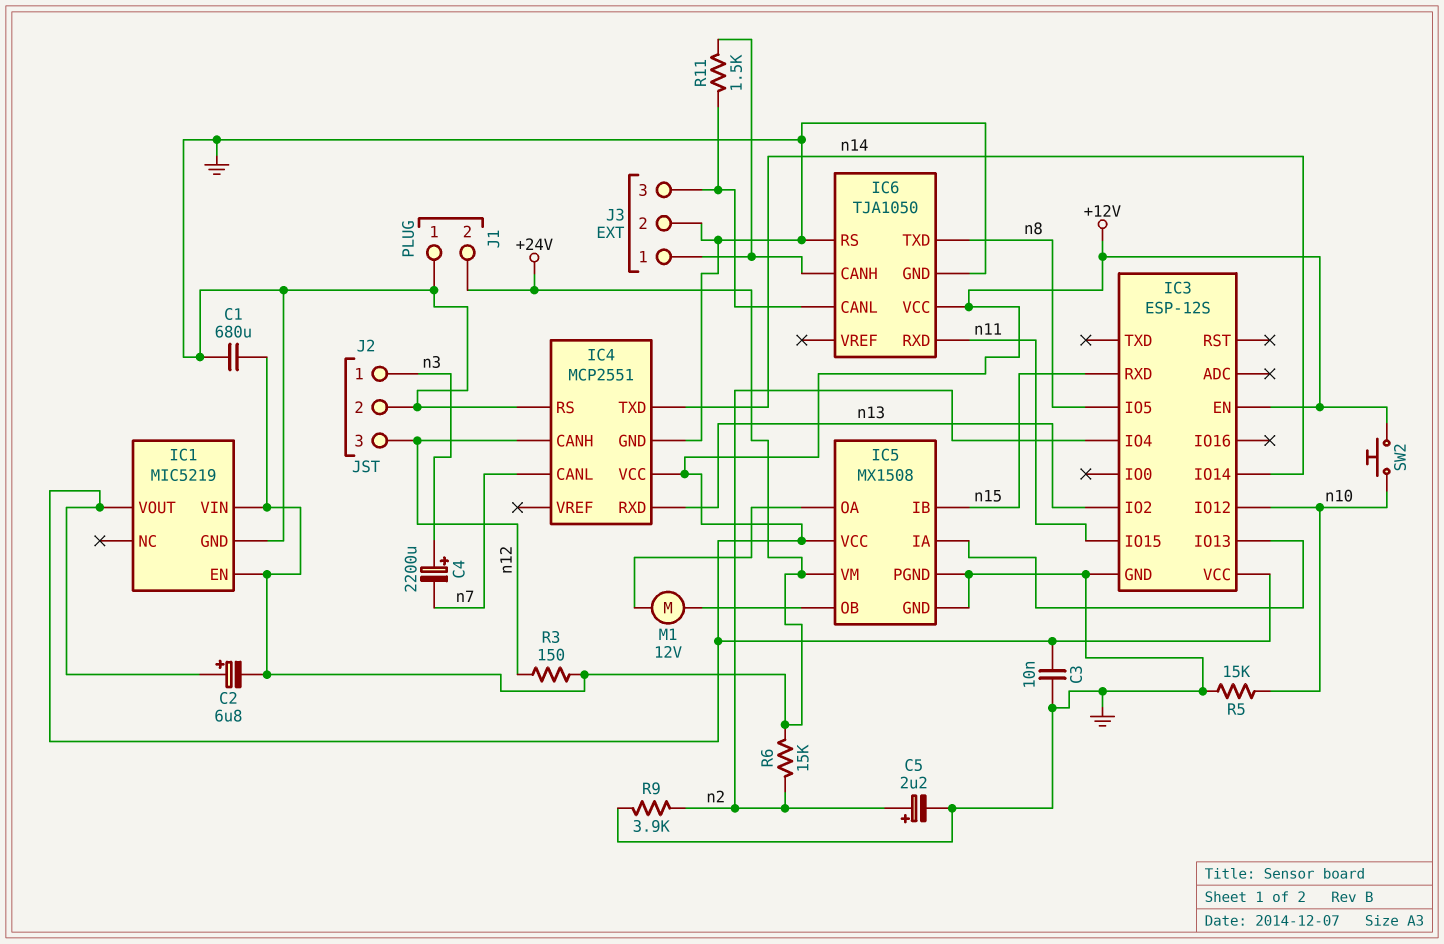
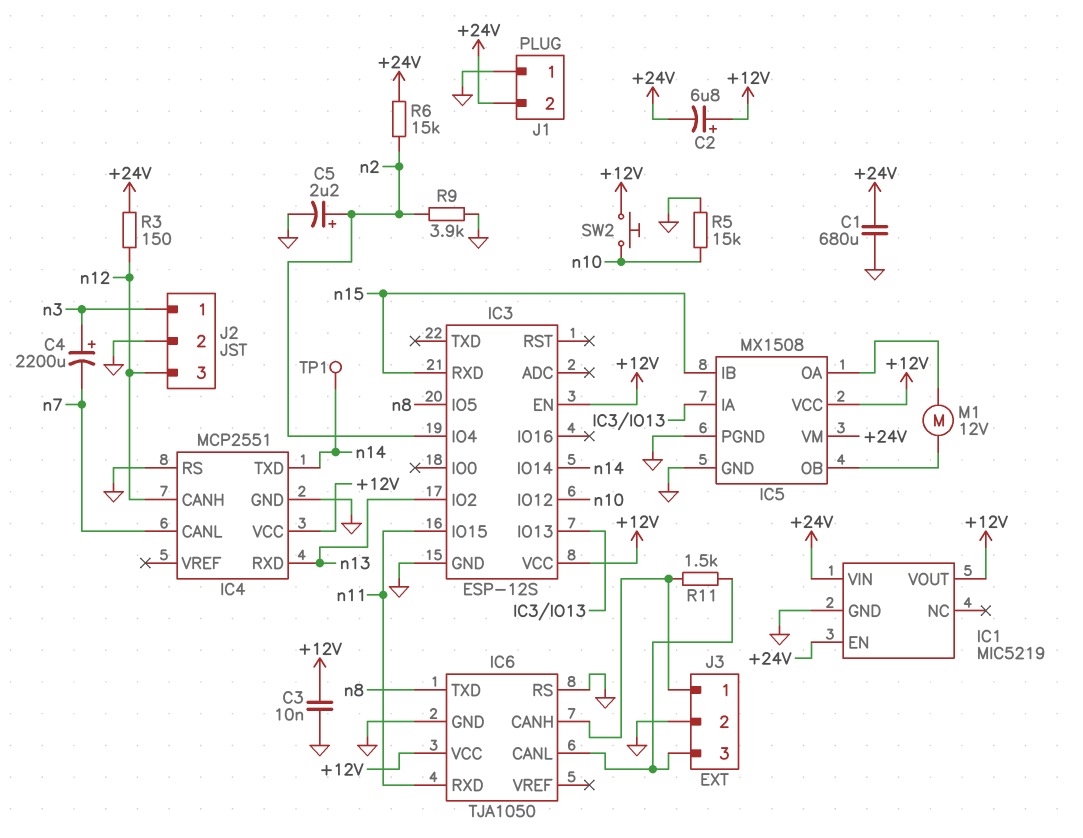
TP1: none -> test point (n14)

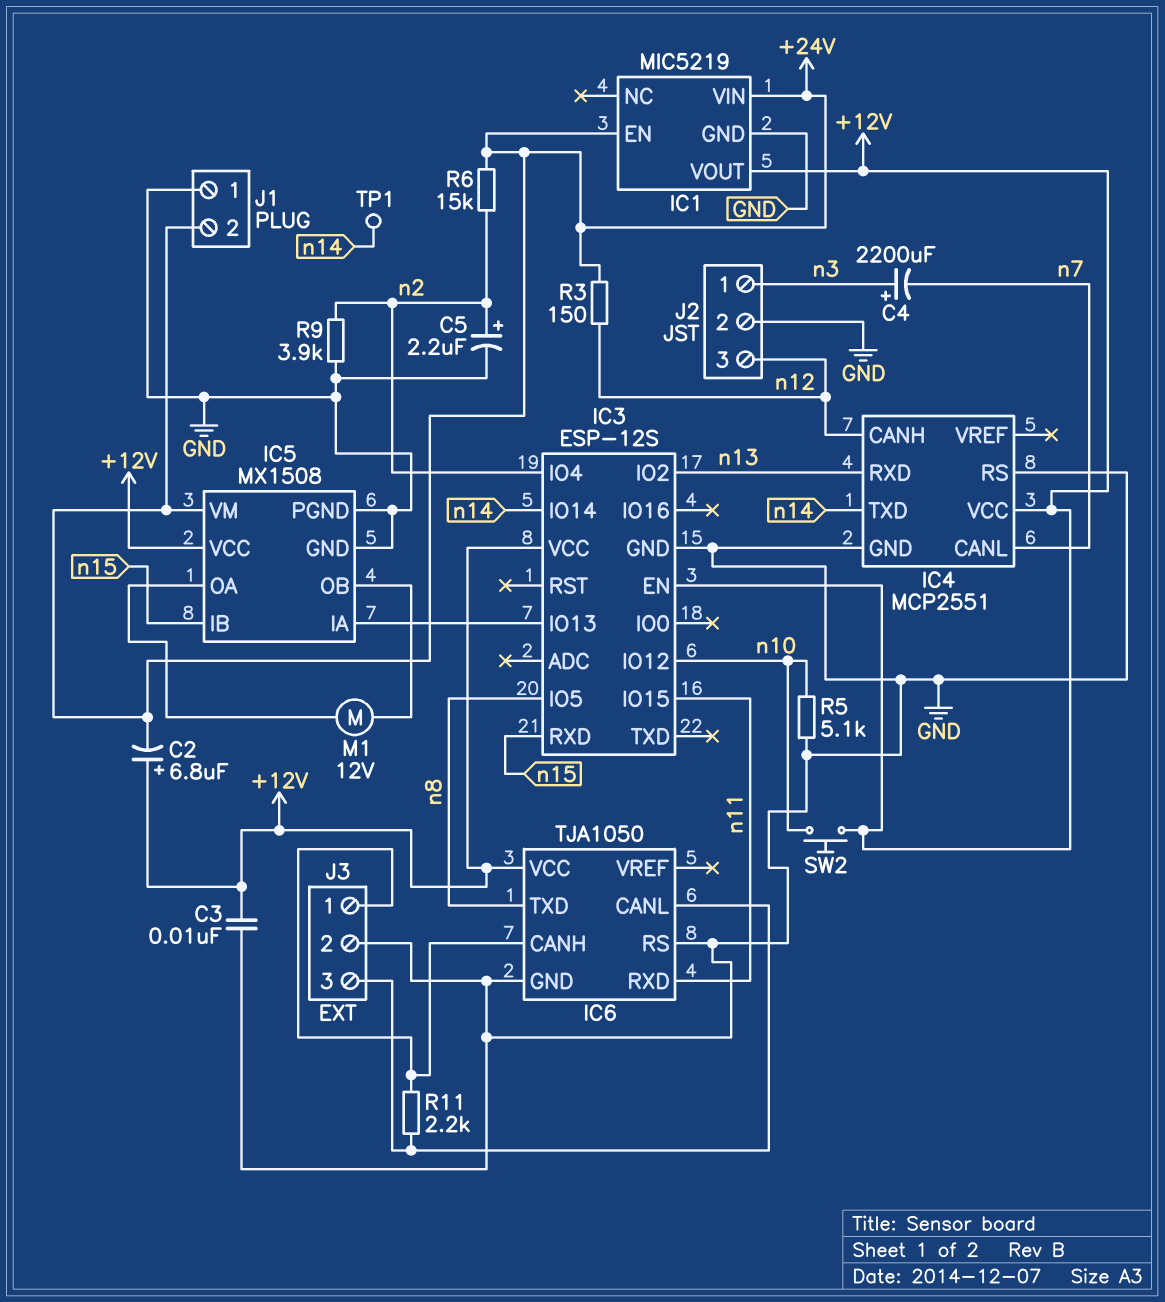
C1: 680uF (+24V, GND) -> none
R5: 15k (GND, n10) -> 5.1k (GND, n10)
R11: 1.5k (IC6/CANH, IC6/CANL) -> 2.2k (IC6/CANH, IC6/CANL)

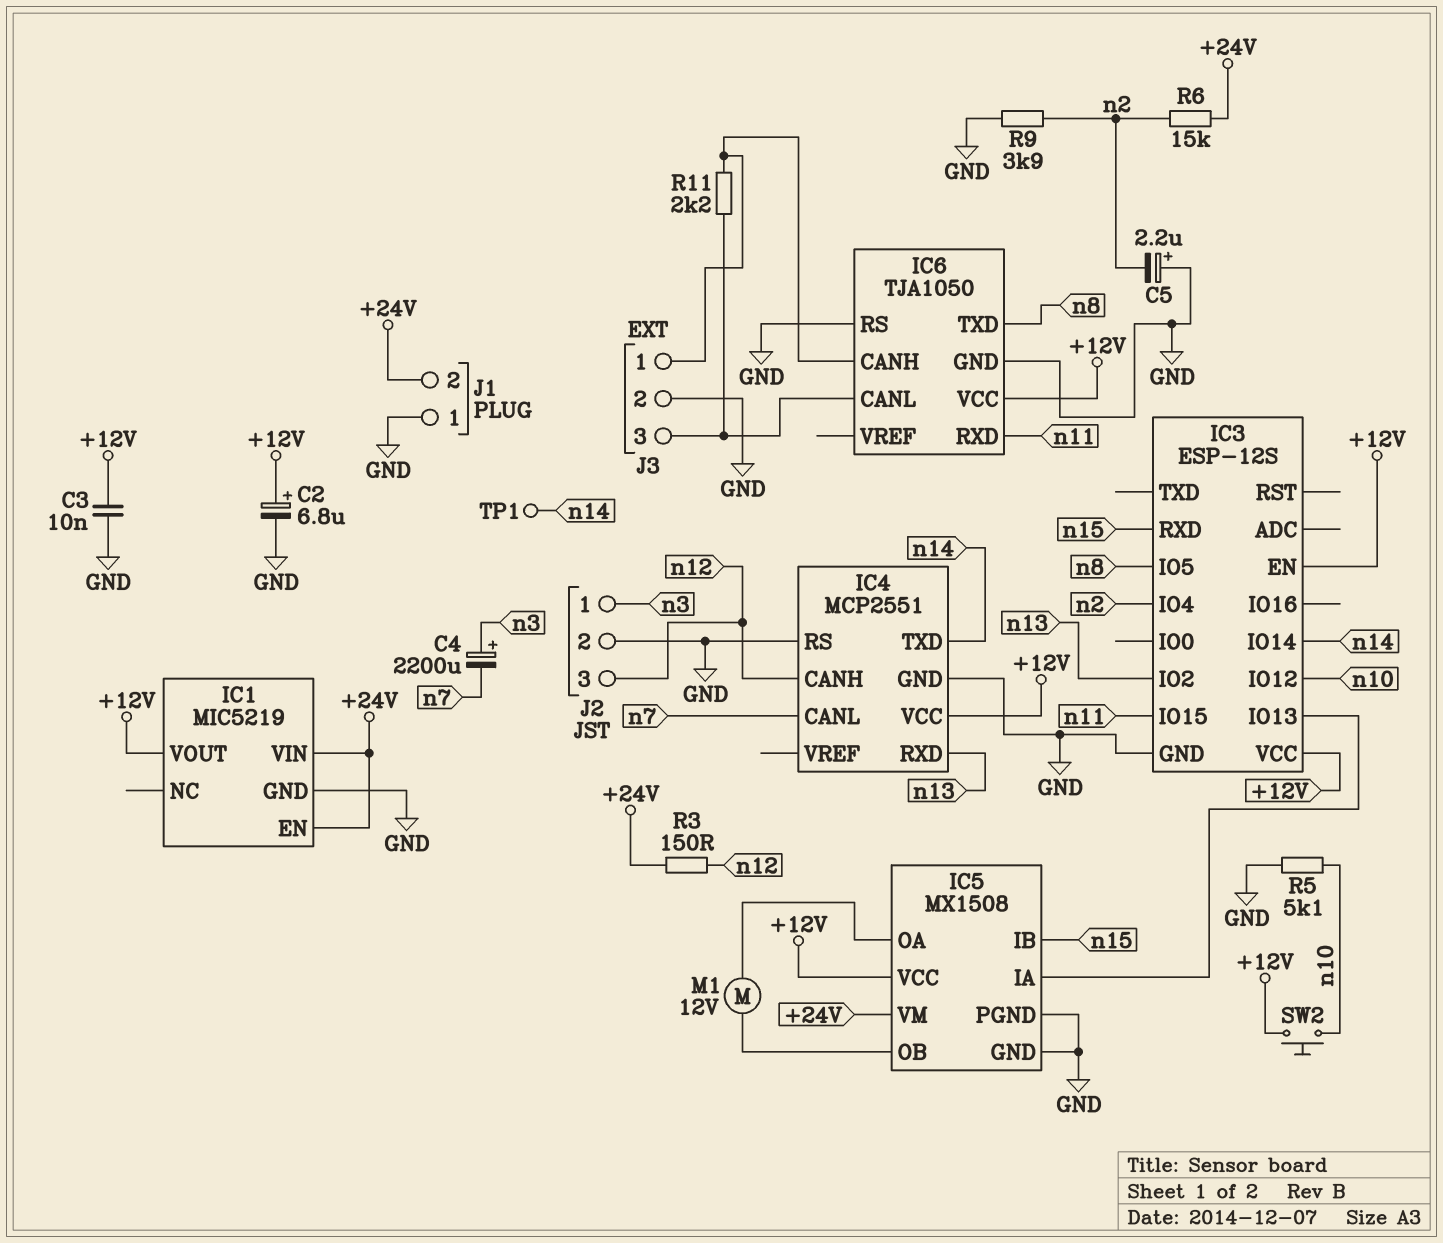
C2: 6.8uF (plus +12V, minus +24V) -> 6.8uF (plus +12V, minus GND)
C5: 2.2uF (plus n2, minus GND) -> 2.2uF (plus GND, minus n2)

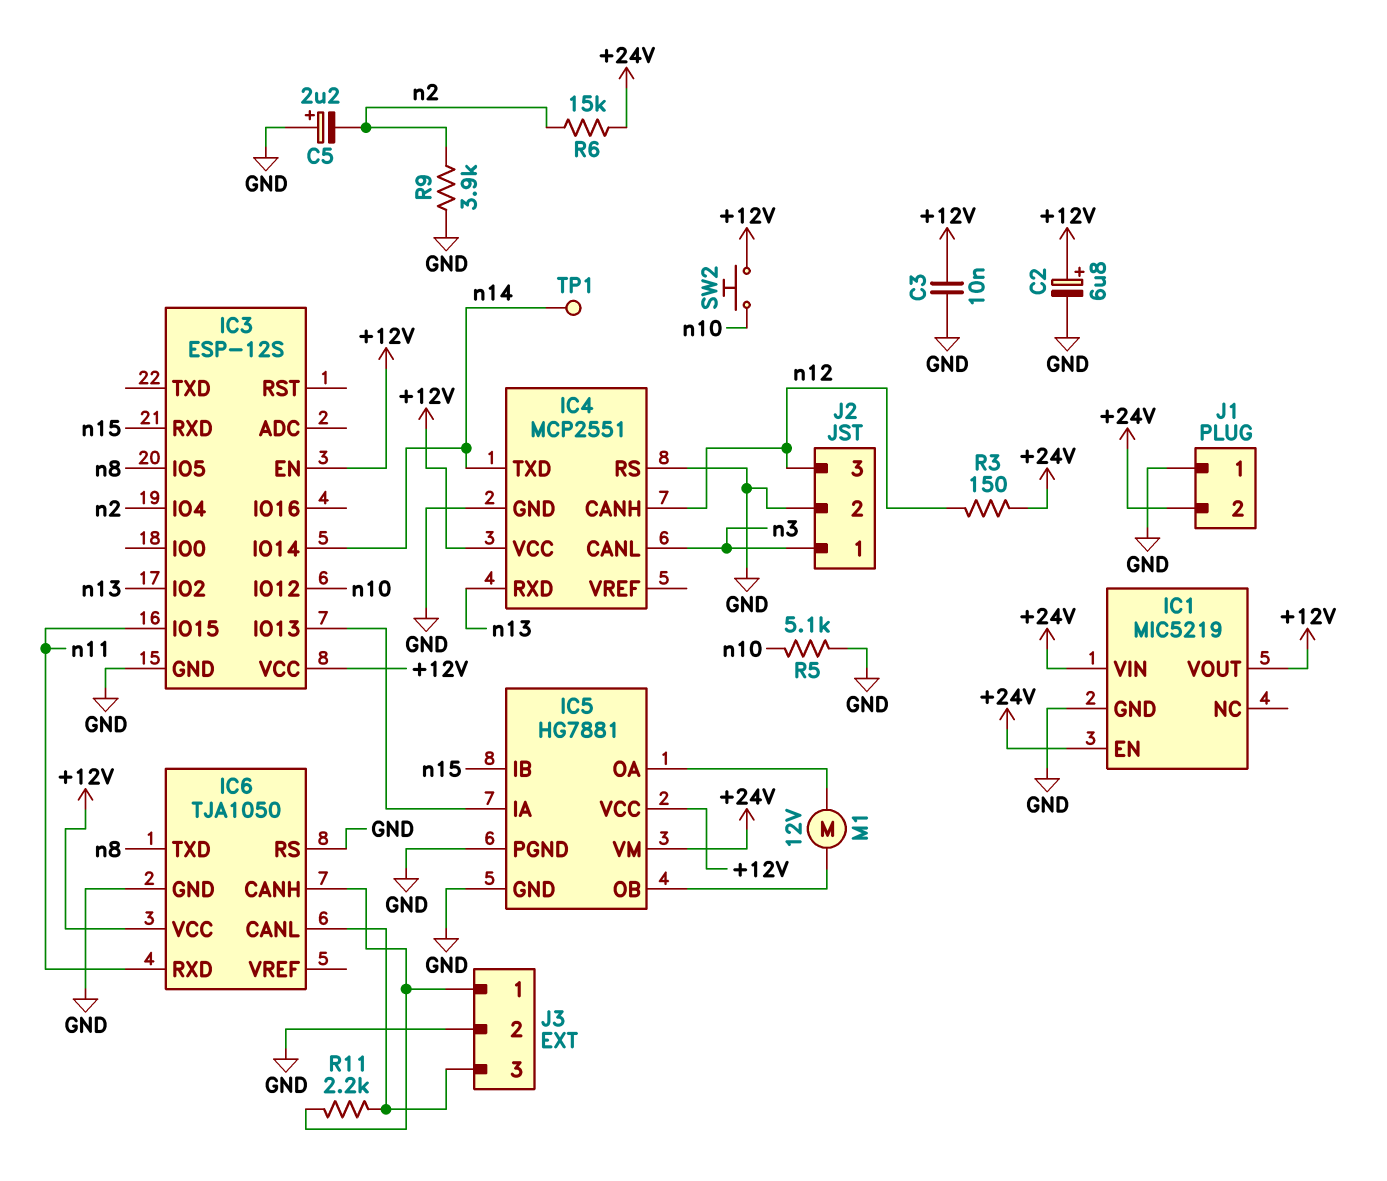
C4: 2200uF (plus n3, minus n7) -> none
IC4 pin CANL: n7 -> n3
IC5: MX1508 -> HG7881

